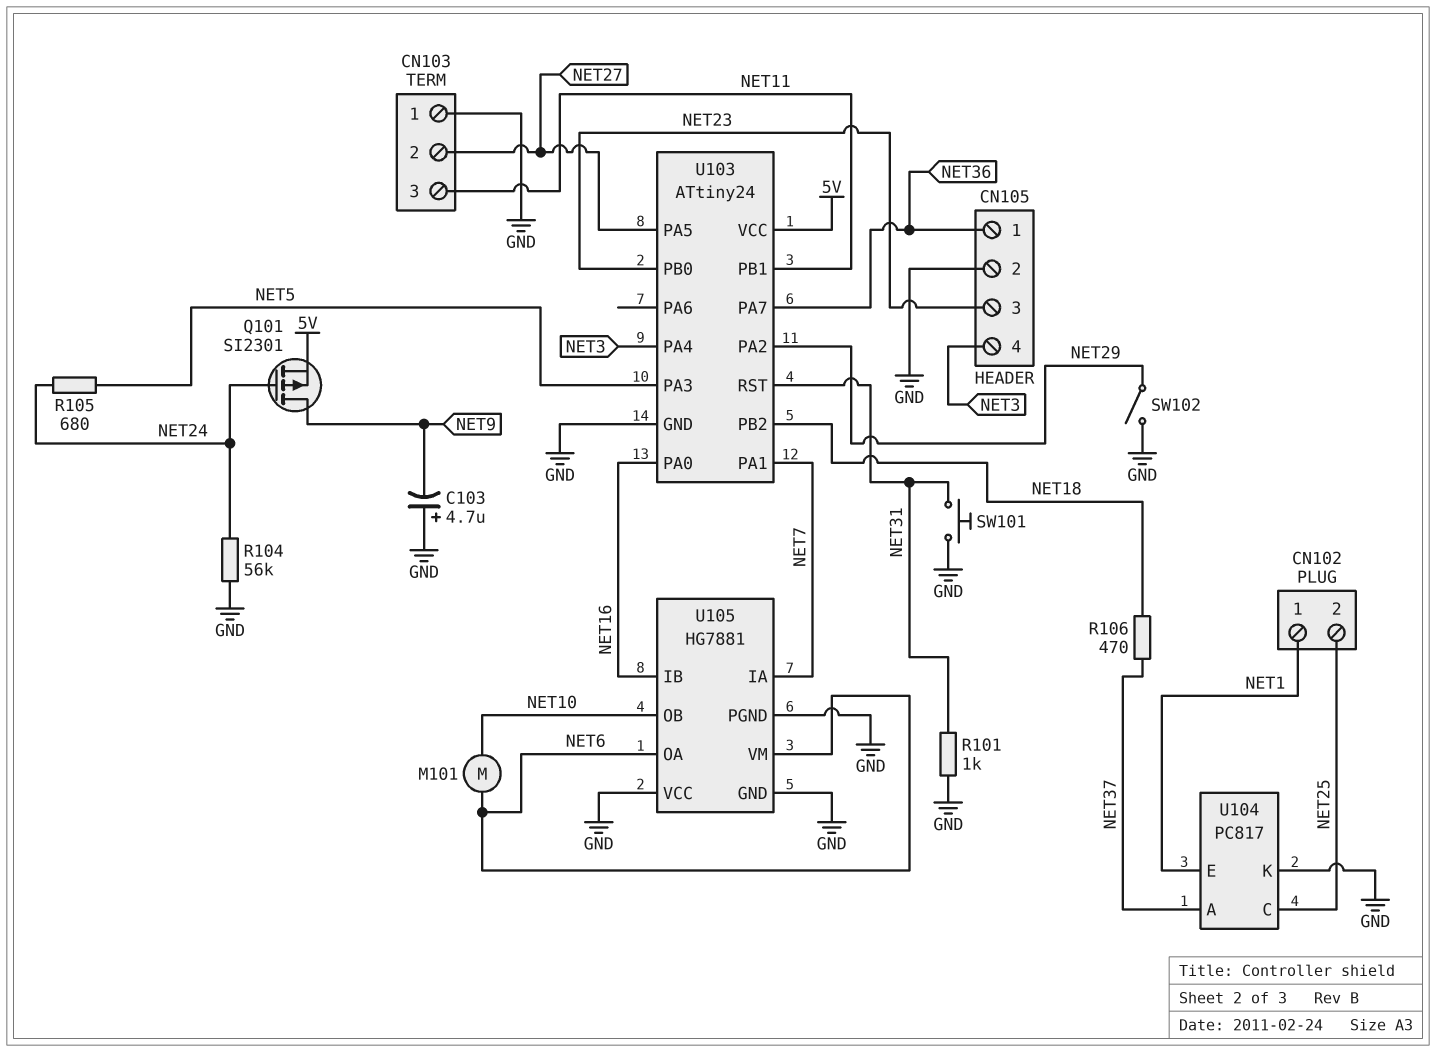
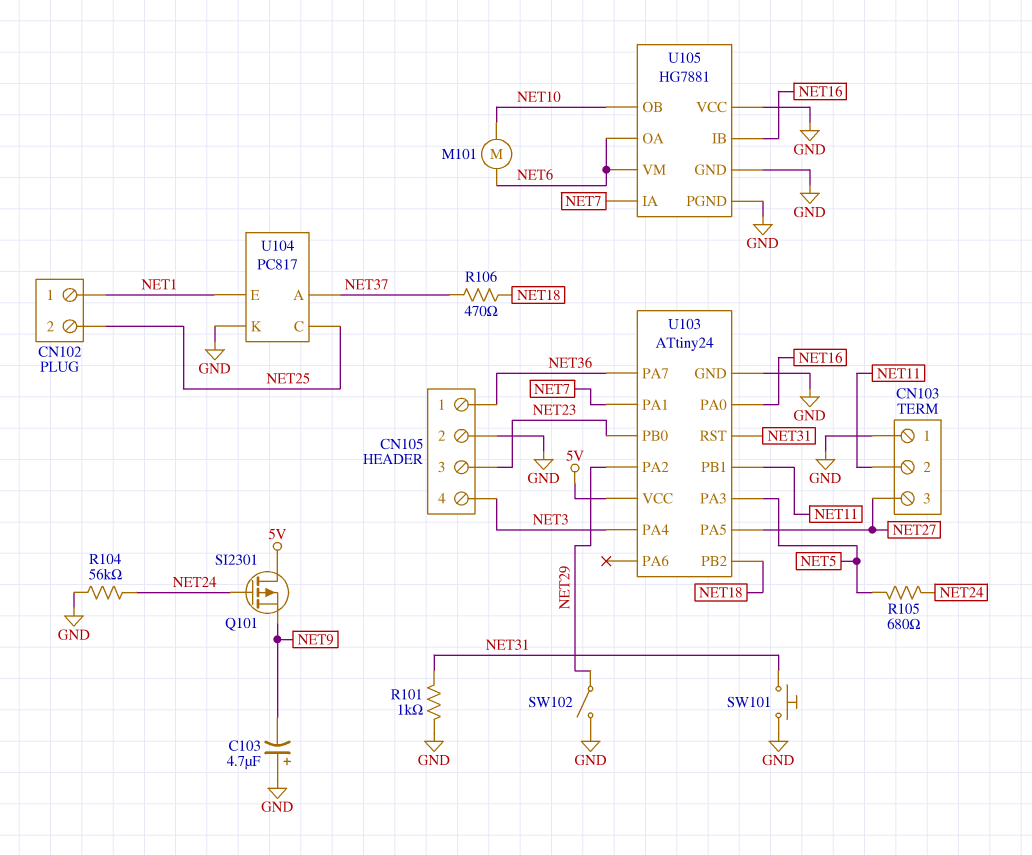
CN103 pin 2: NET27 -> NET11
CN103 pin 3: NET11 -> NET27
Q101: PMOS SI2301 (G NET24, D NET9, S 5V) -> PMOS SI2301 (G NET24, D 5V, S NET9)

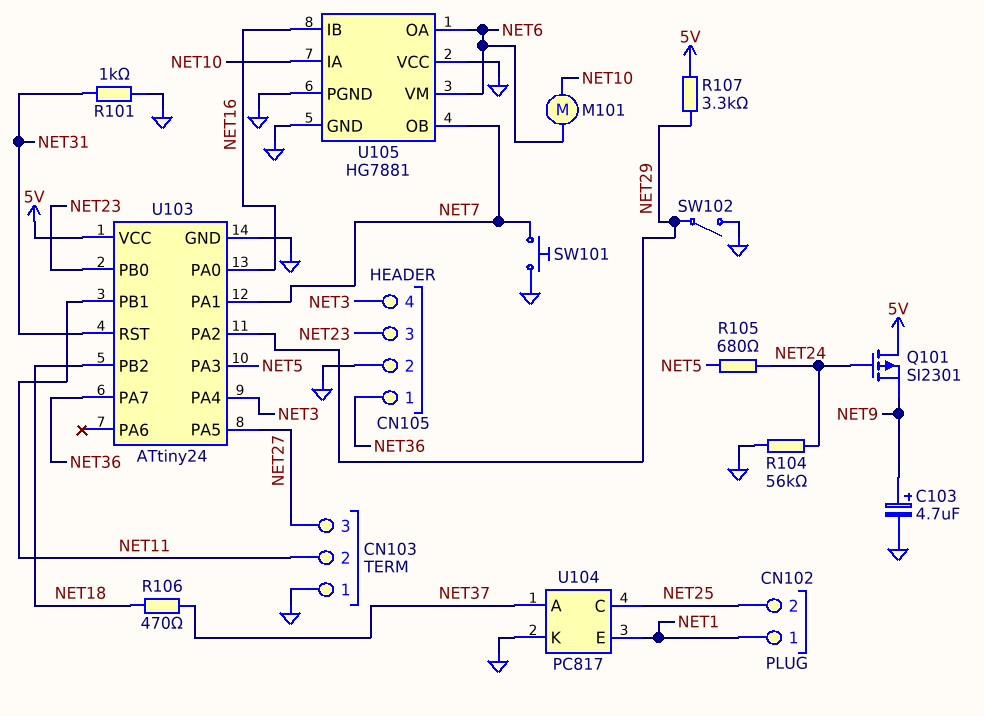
C103: 4.7uF (plus GND, minus NET9) -> 4.7uF (plus NET9, minus GND)
R107: none -> 3.3k (5V, NET29)
SW101: button (GND, NET31) -> button (GND, NET7)
U105 pin IA: NET7 -> NET10
U105 pin OB: NET10 -> NET7

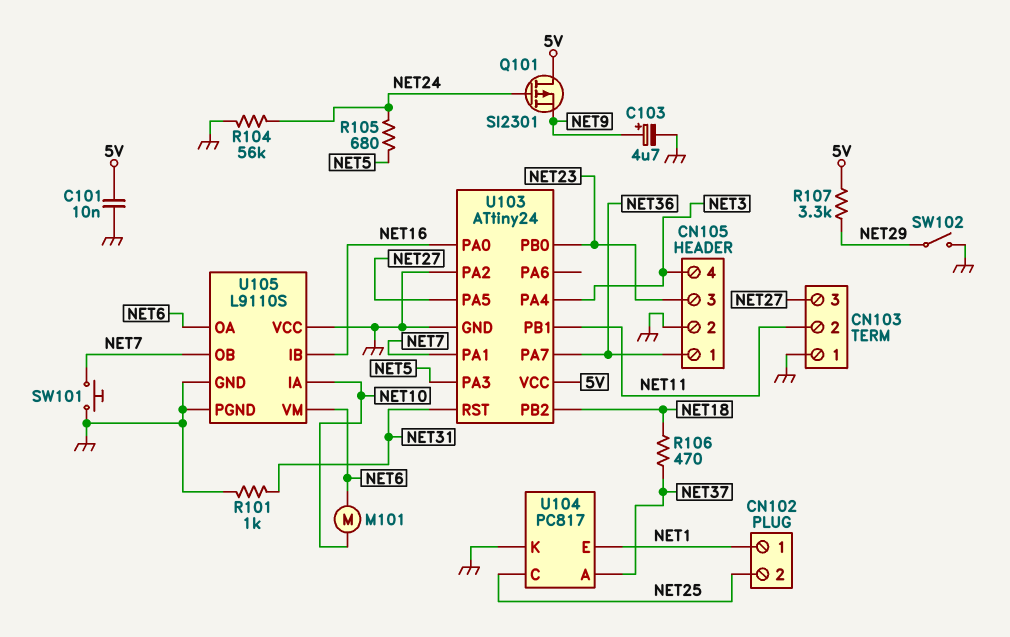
C101: none -> 10nF (5V, GND)
U103 pin PA2: NET29 -> GND
U105: HG7881 -> L9110S

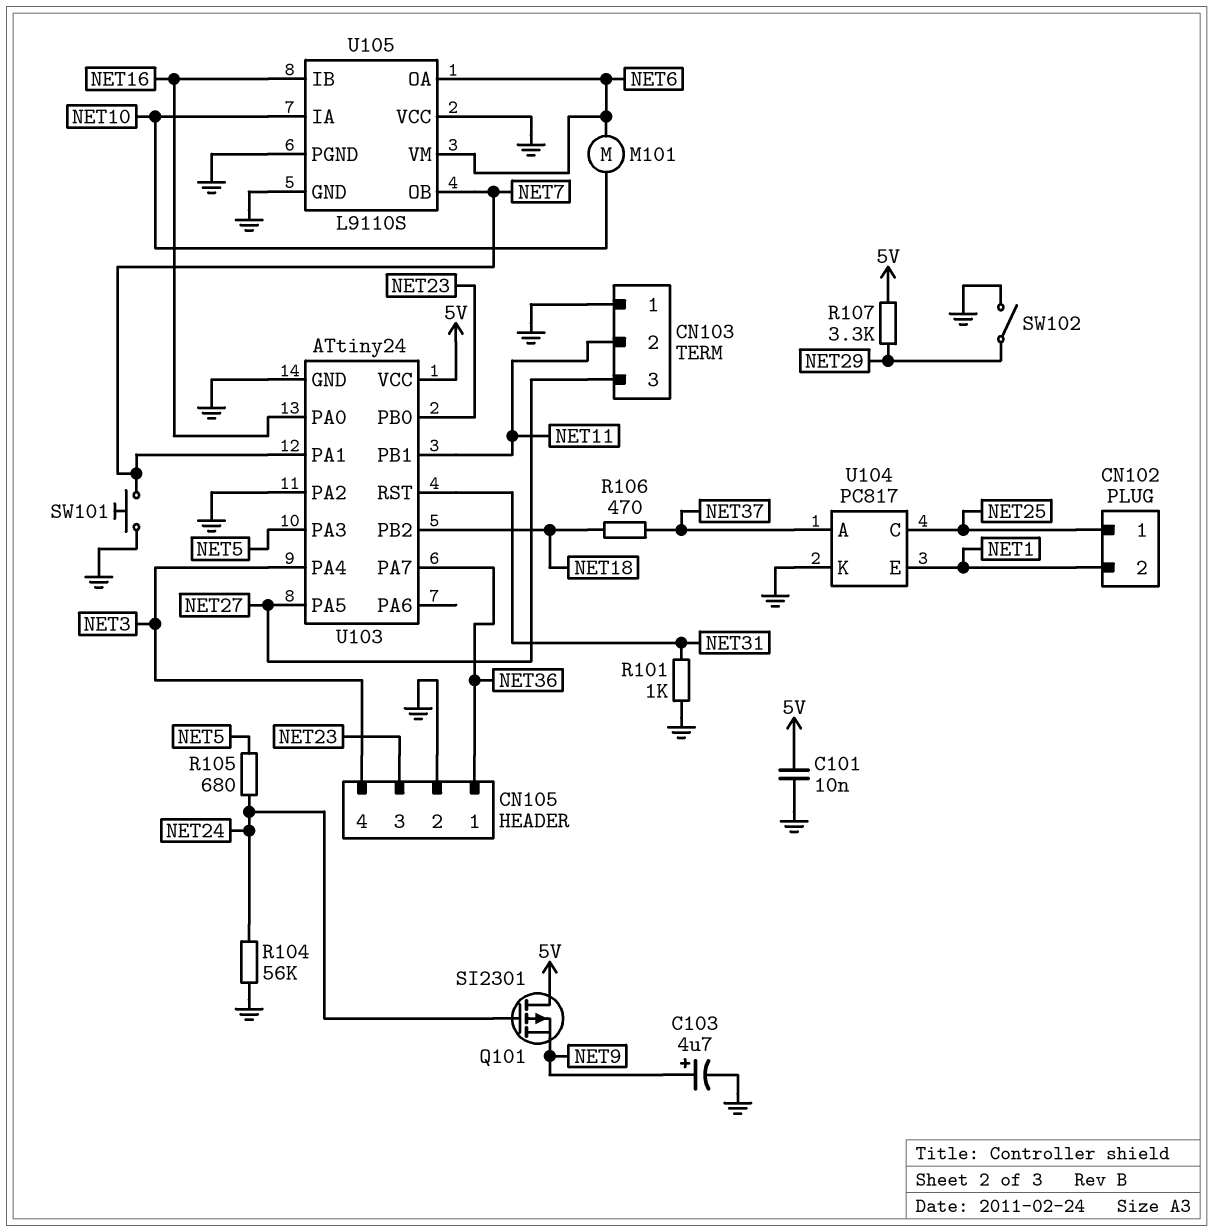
CN102 pin 1: NET1 -> NET25
CN102 pin 2: NET25 -> NET1

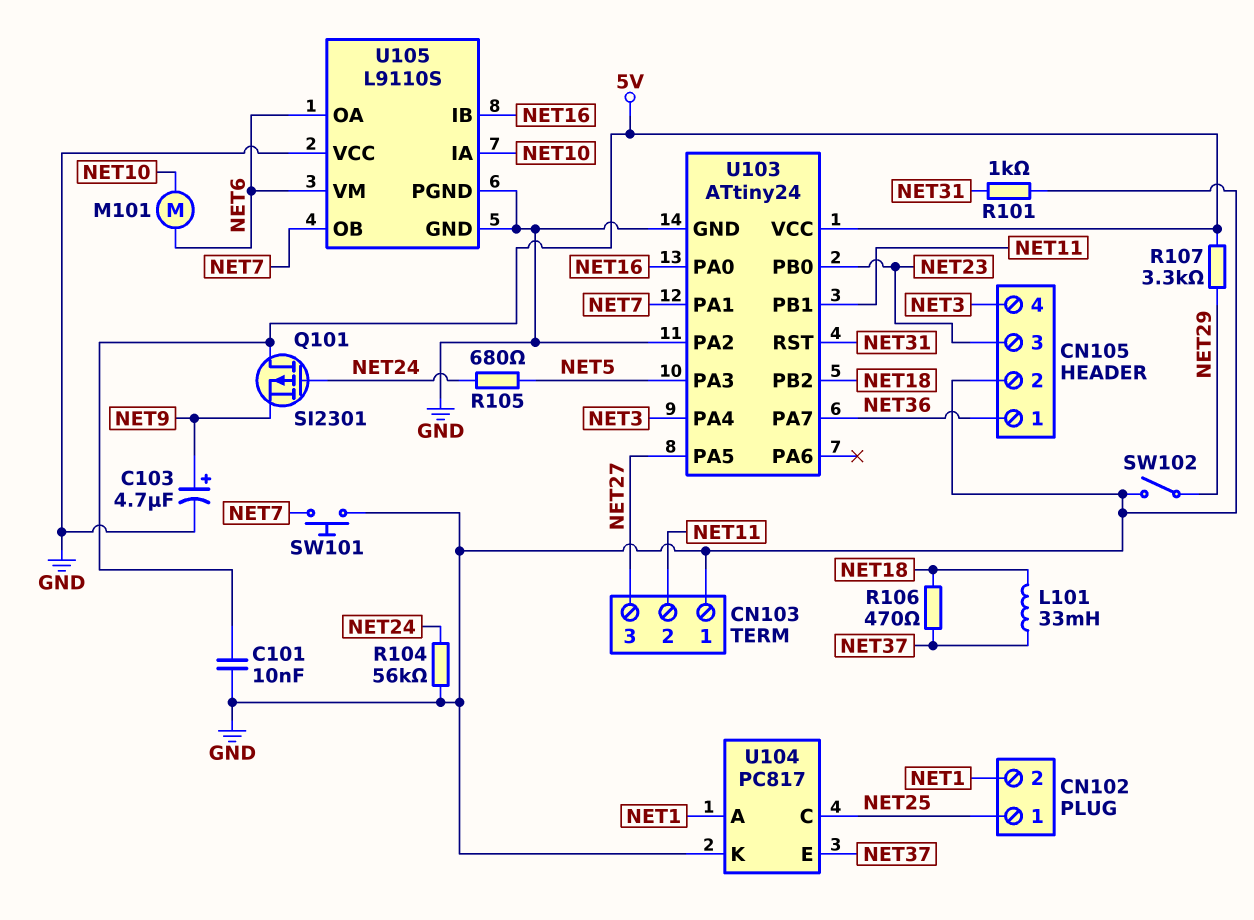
L101: none -> 33mH (NET18, NET37)
U104 pin A: NET37 -> NET1
U104 pin E: NET1 -> NET37

